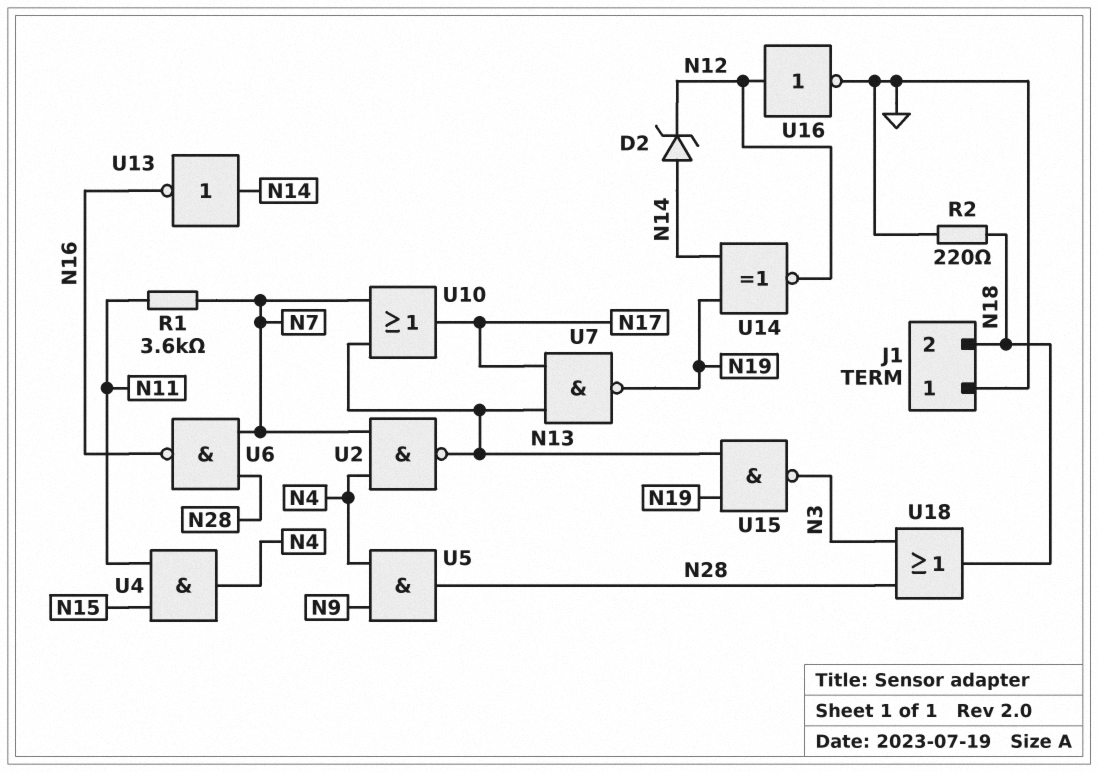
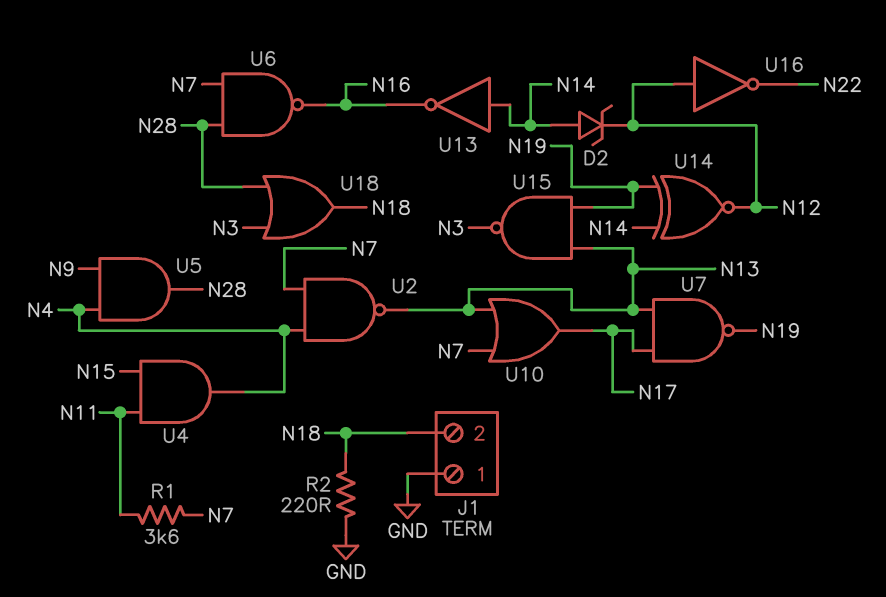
U16: NOT (in N12, out GND) -> NOT (in N12, out N22)

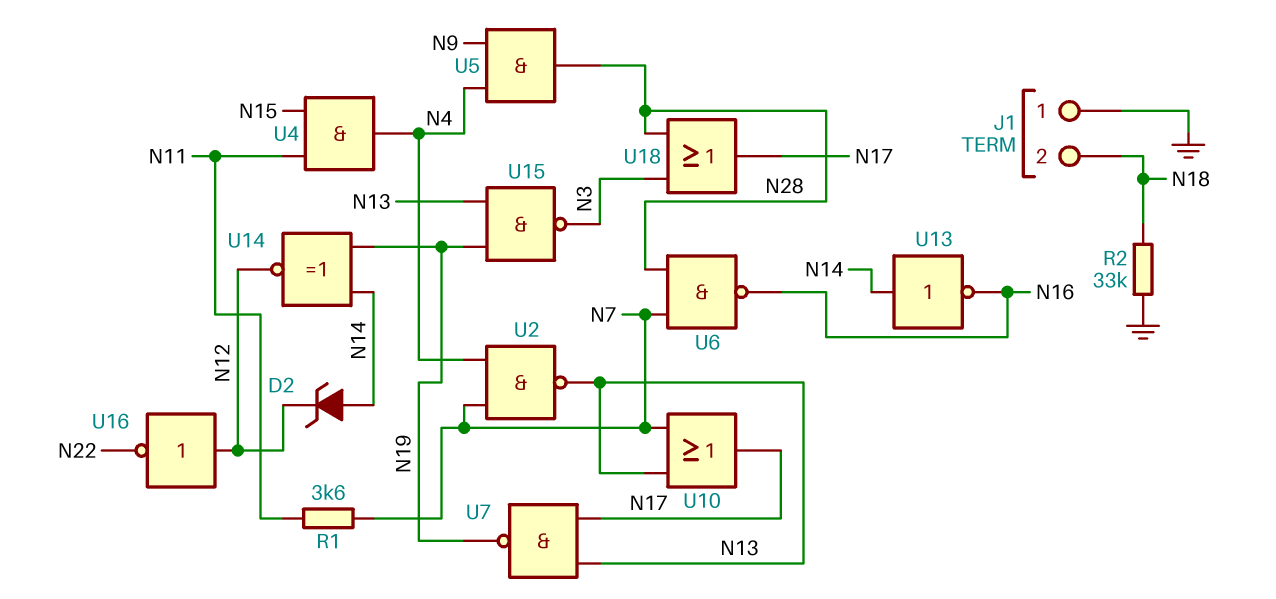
R2: 220 (GND, N18) -> 33k (GND, N18)
U18: OR (in N3, in N28, out N18) -> OR (in N3, in N28, out N17)

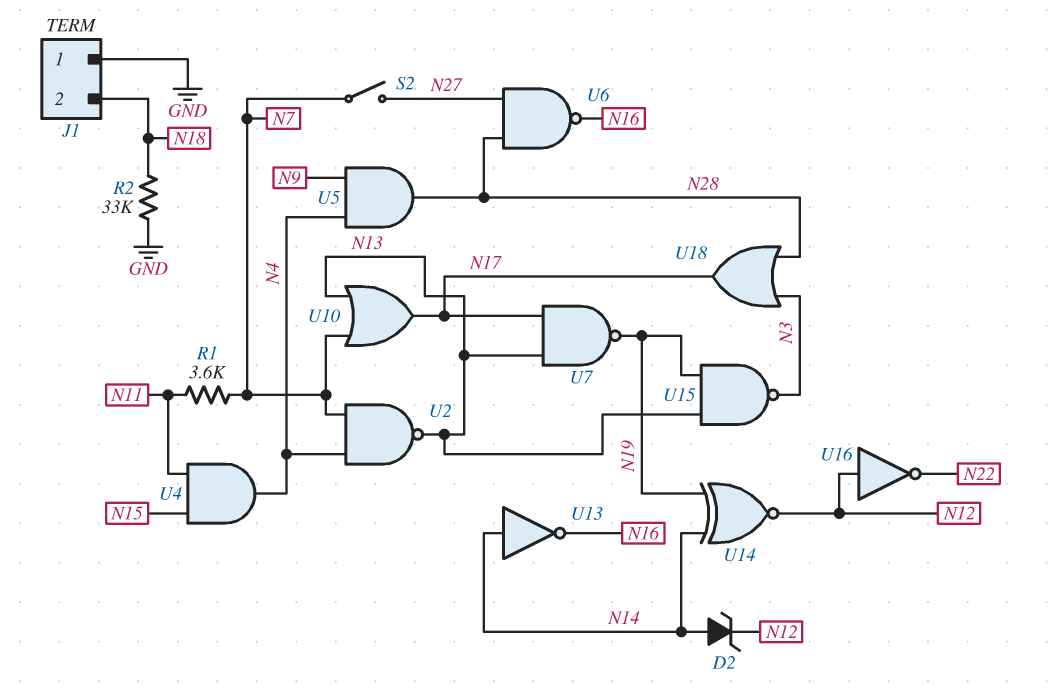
S2: none -> switch (N7, N27)
U6: NAND (in N7, in N28, out N16) -> NAND (in N27, in N28, out N16)

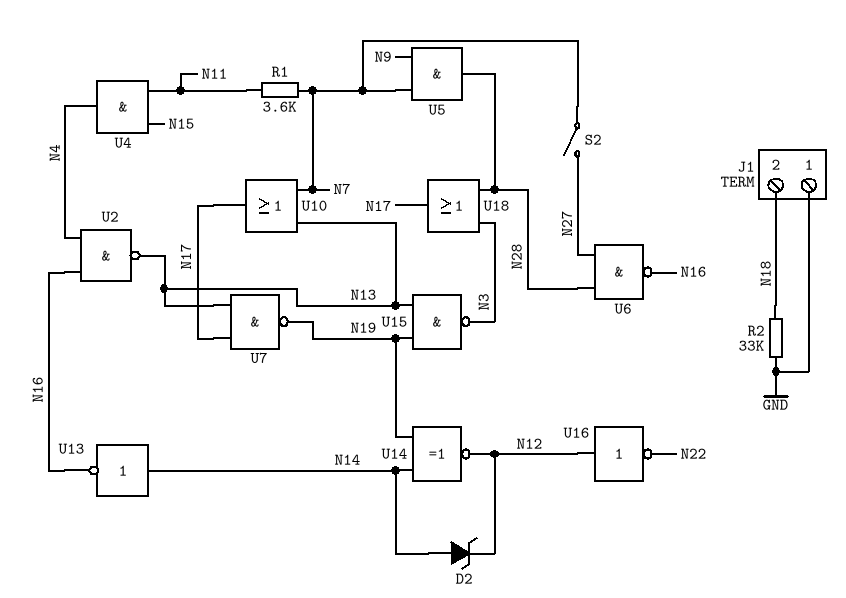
U2: NAND (in N4, in N7, out N13) -> NAND (in N4, in N16, out N13)
U5: AND (in N4, in N9, out N28) -> AND (in N7, in N9, out N28)

